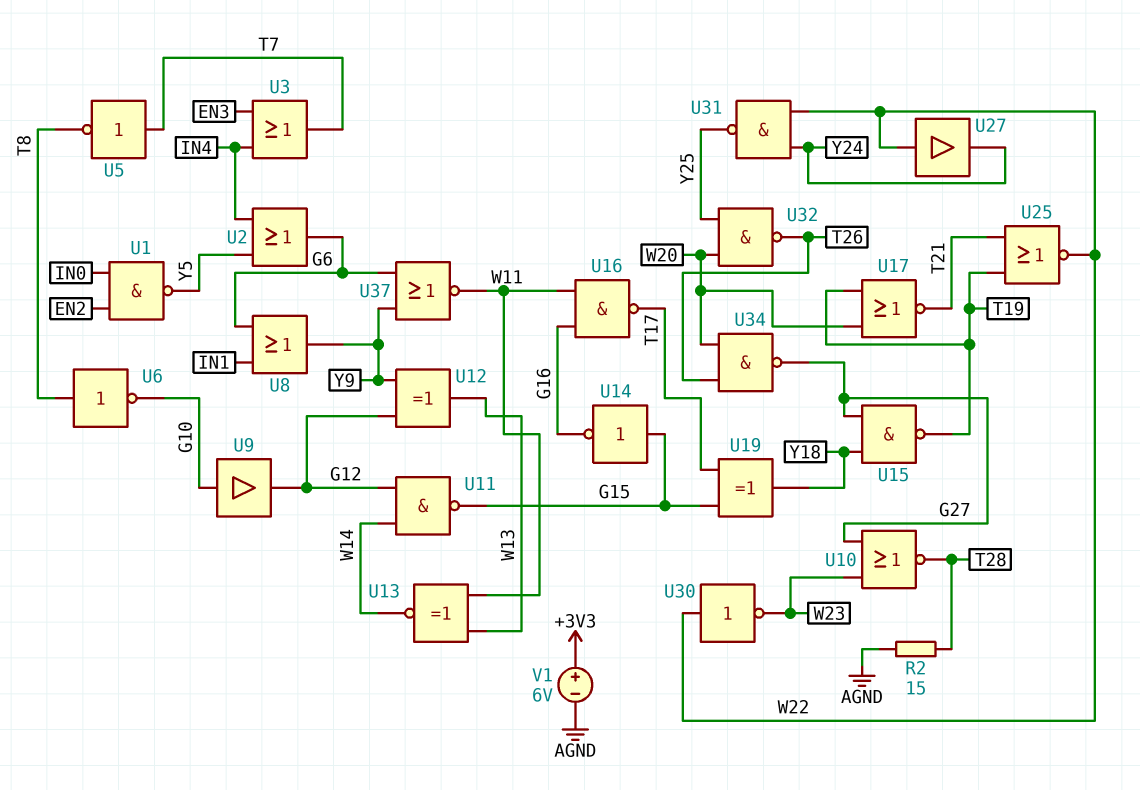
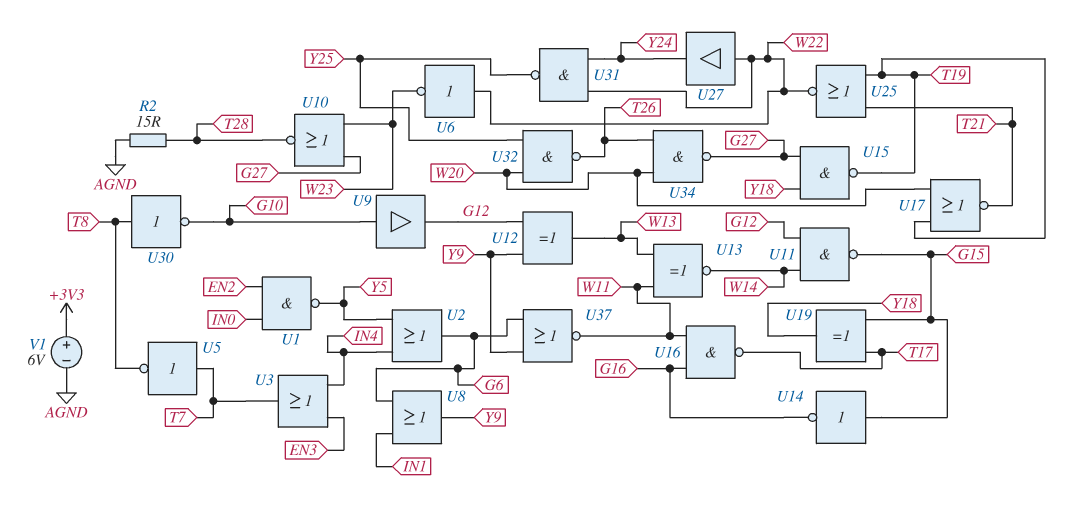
U6: NOT (in T8, out G10) -> NOT (in W22, out W23)
U30: NOT (in W22, out W23) -> NOT (in T8, out G10)

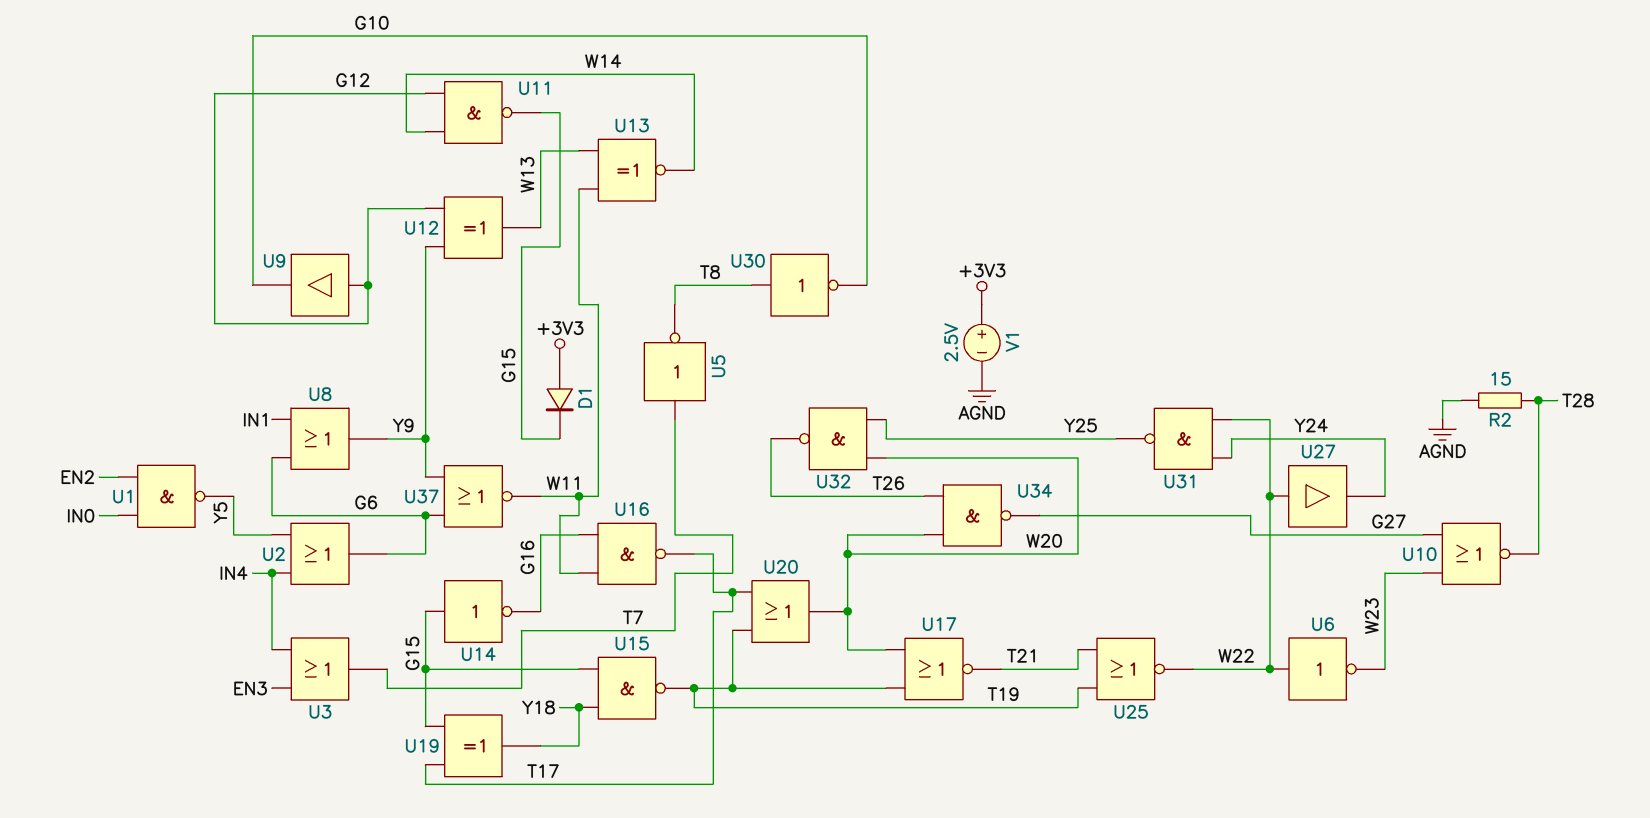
D1: none -> diode (A +3V3, K G15)
U9: buffer (in G10, out G12) -> buffer (in G12, out G10)
U15: NAND (in G27, in Y18, out T19) -> NAND (in G15, in Y18, out T19)
U20: none -> OR (in T17, in T19, out W20)
V1: 6V (plus +3V3, minus AGND) -> 2.5V (plus +3V3, minus AGND)

